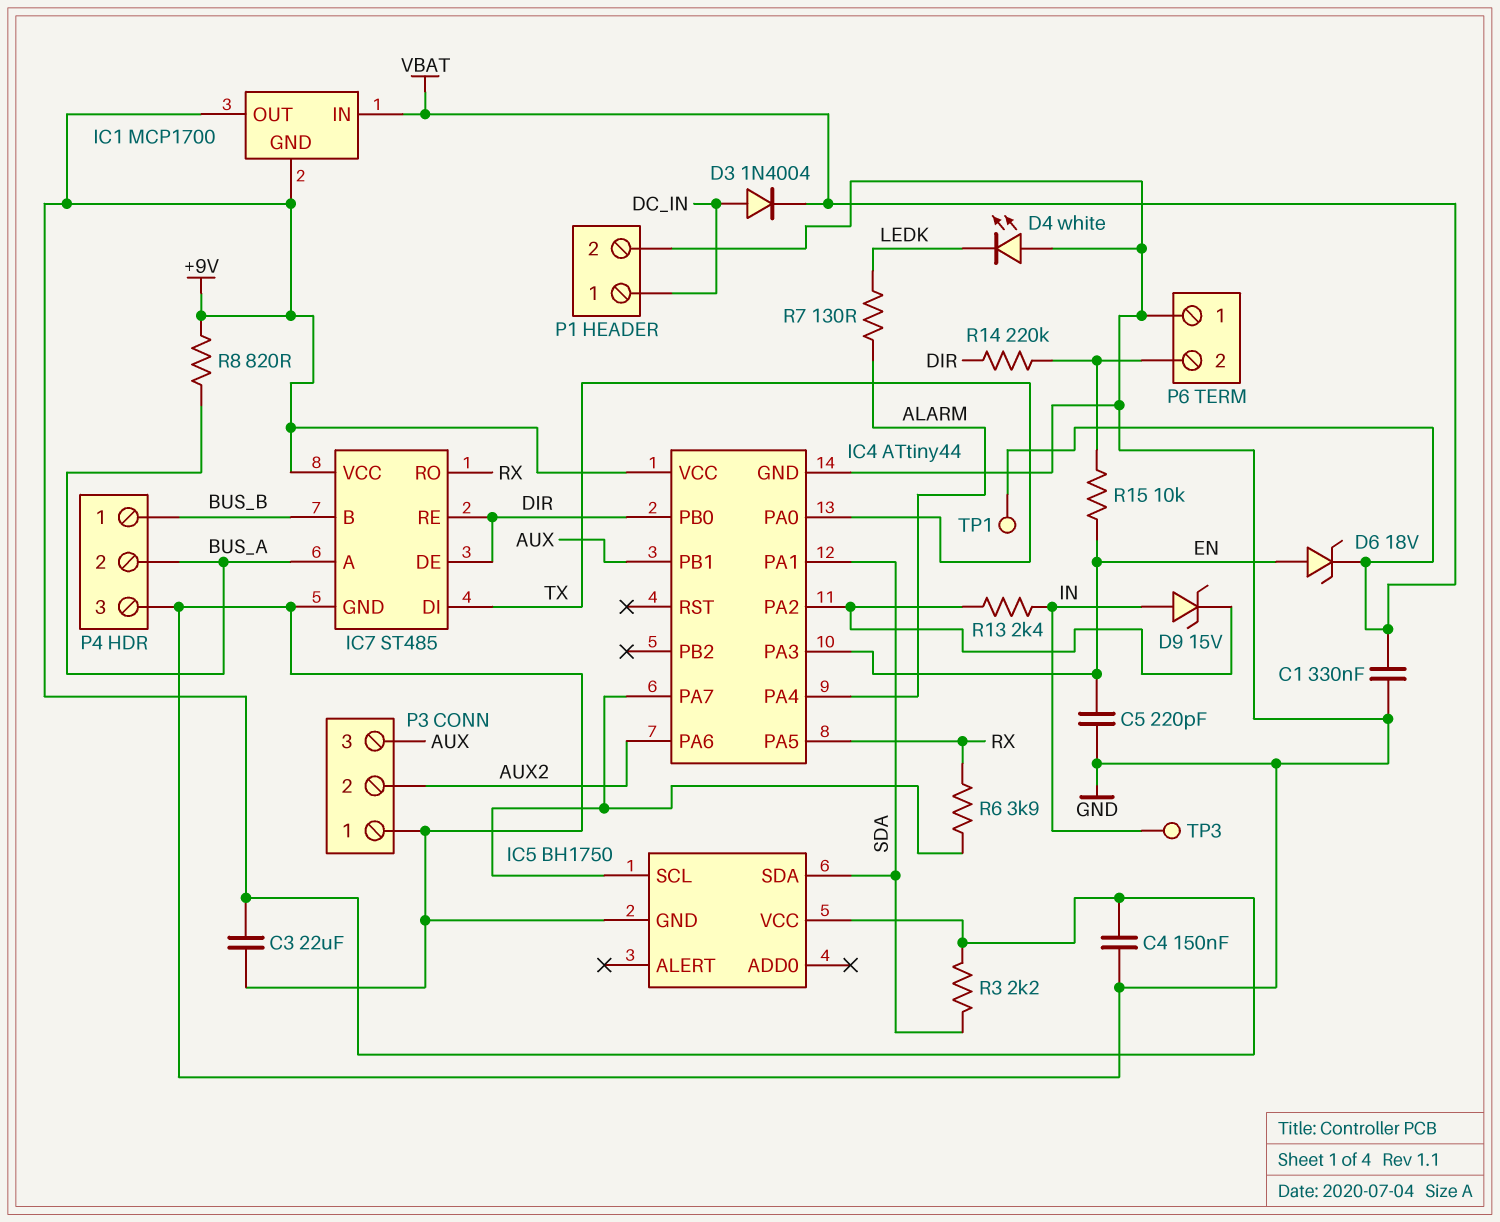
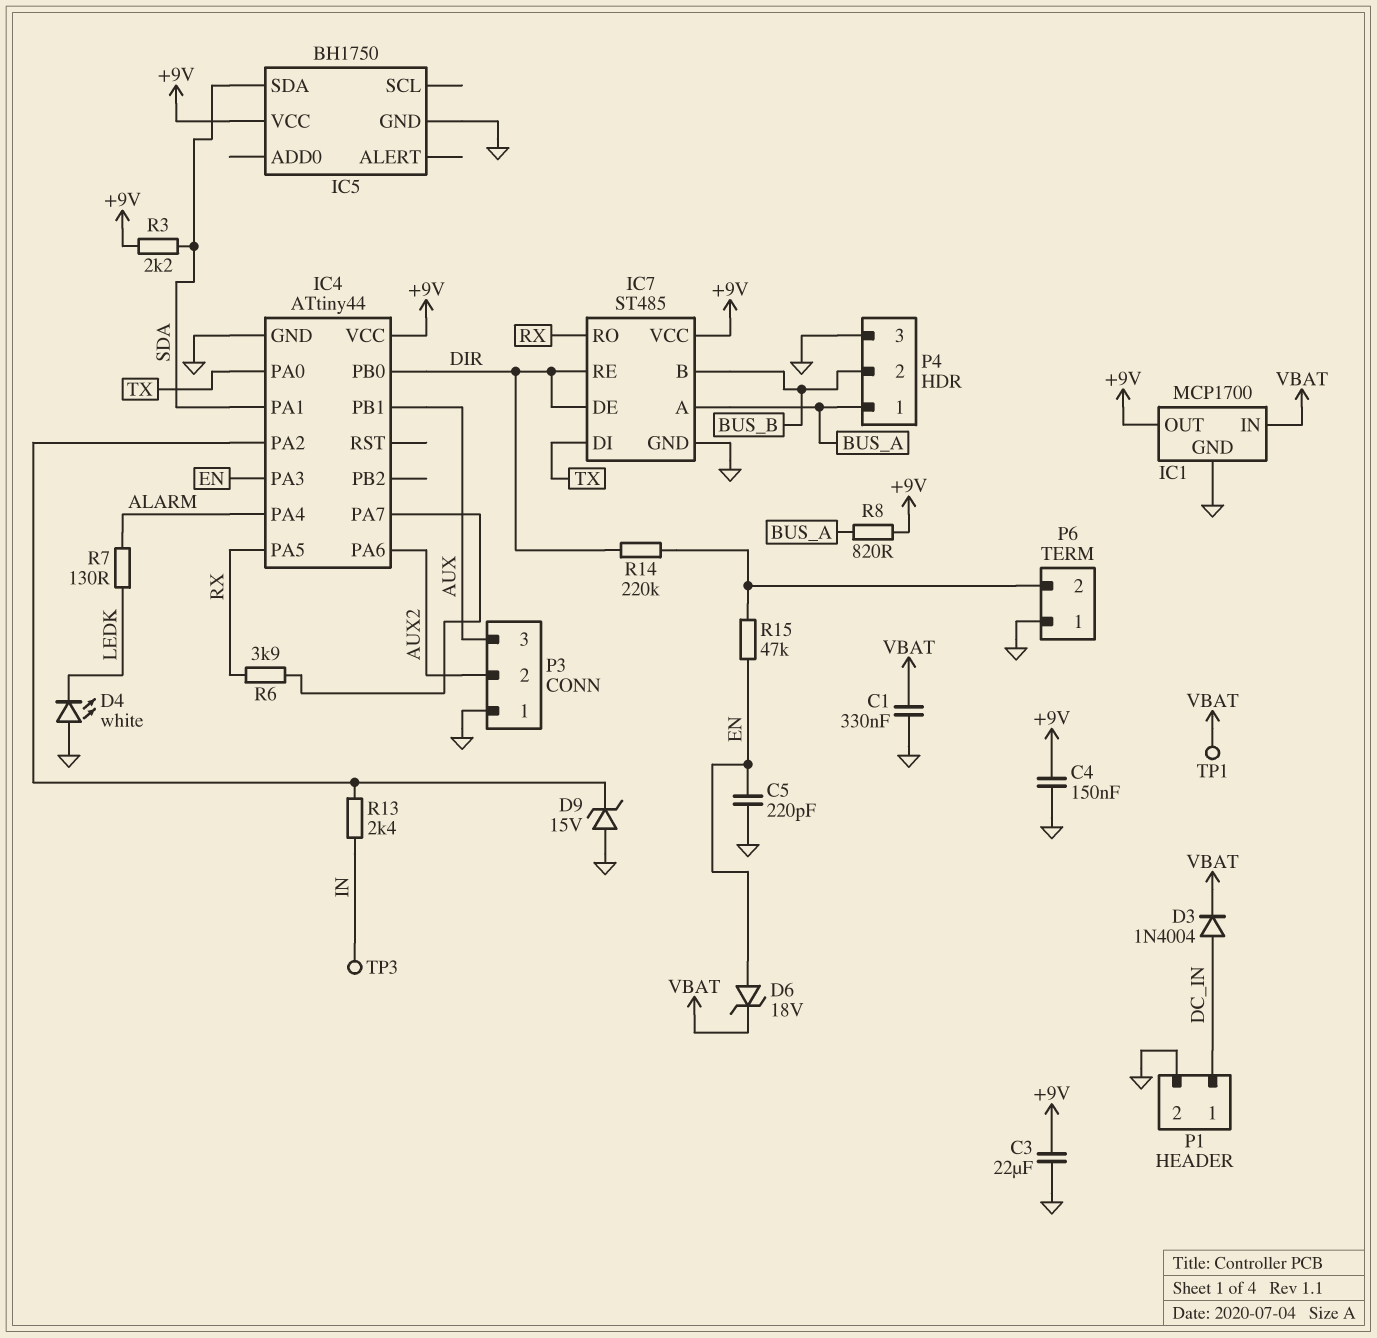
D9: zener 15V (A IN, K IC4/PA2) -> zener 15V (A GND, K IC4/PA2)
IC1 pin GND: +9V -> GND
IC5 pin SCL: IC4/PA7 -> none
P4 pin 1: BUS_B -> BUS_A
P4 pin 2: BUS_A -> BUS_B
R15: 10k (EN, P6/2) -> 47k (EN, P6/2)

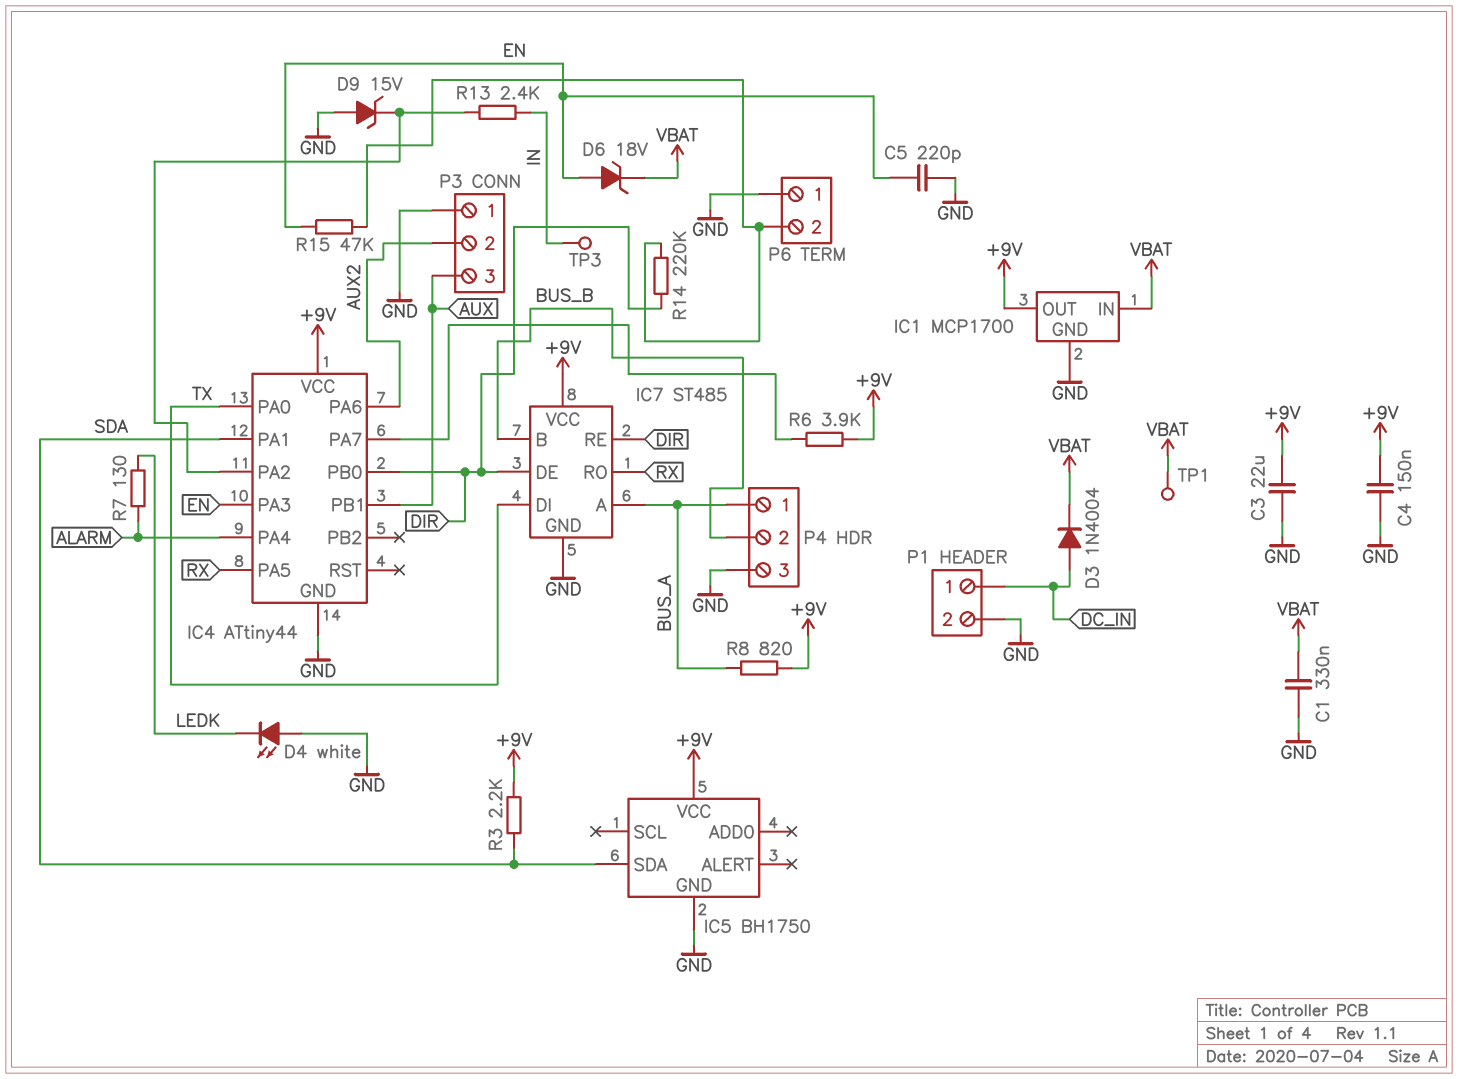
R6: 3.9k (IC4/PA7, RX) -> 3.9k (+9V, IC4/PA7)

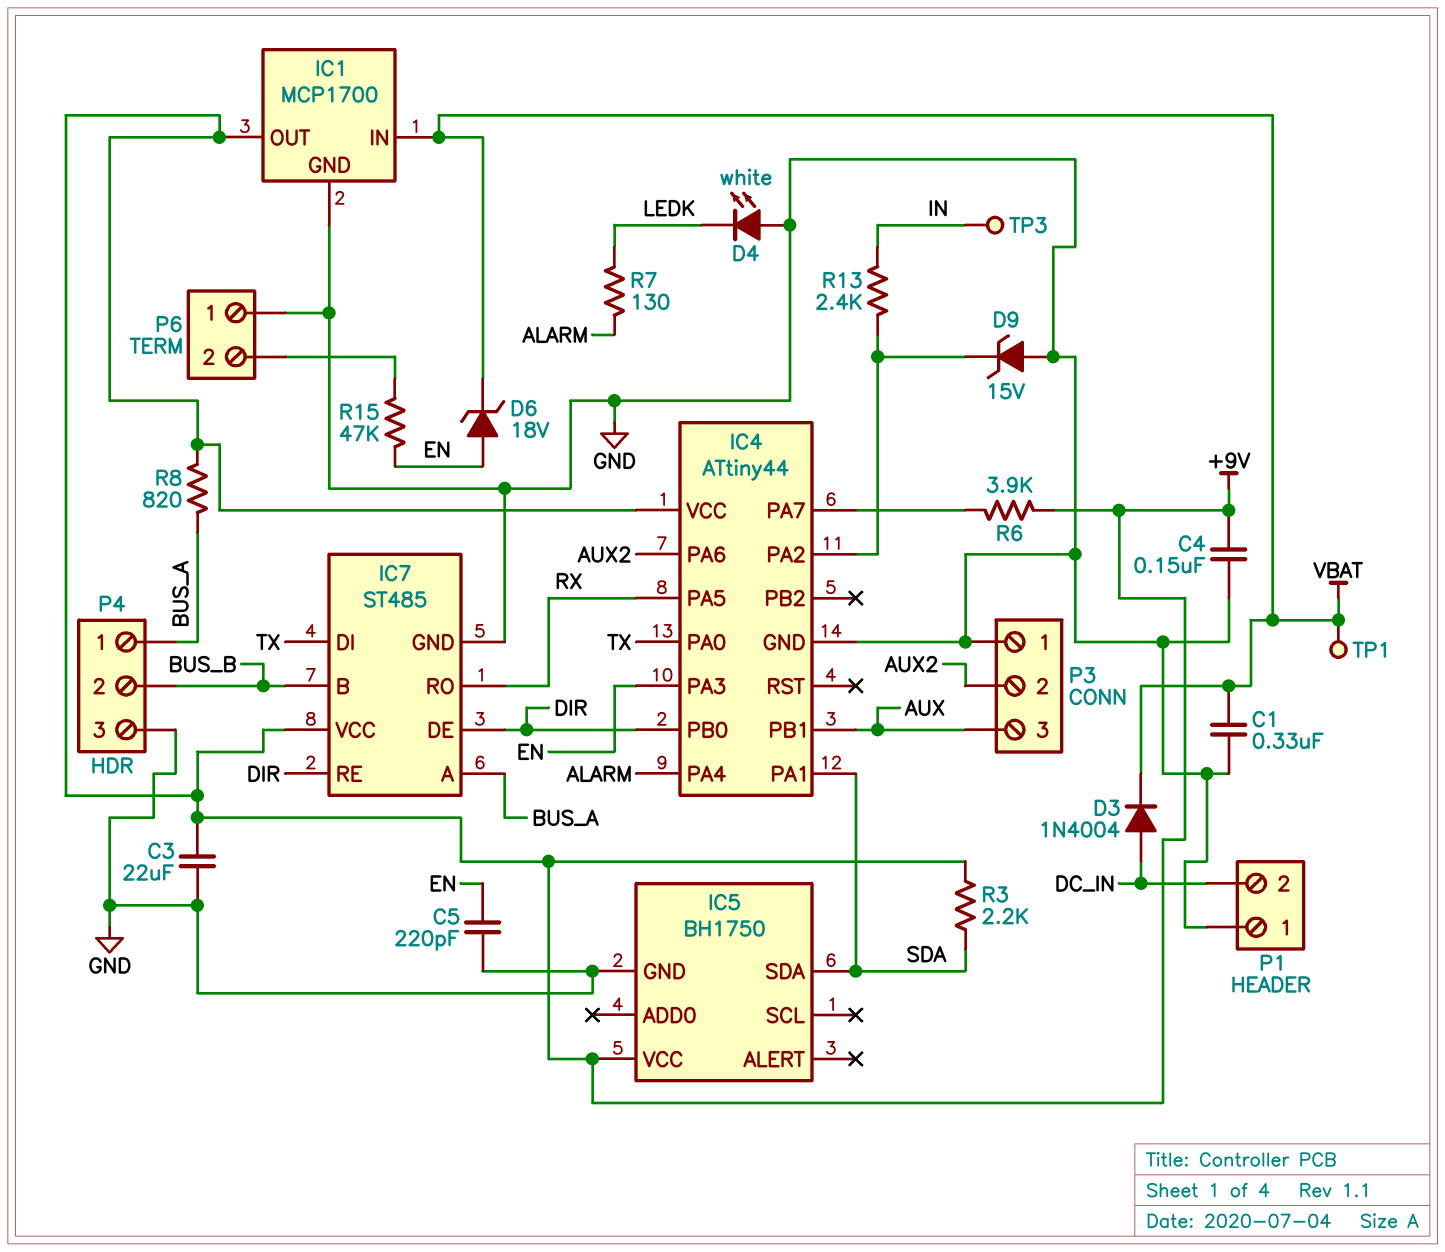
P1 pin 1: DC_IN -> GND
P1 pin 2: GND -> DC_IN
R14: 220k (DIR, P6/2) -> none

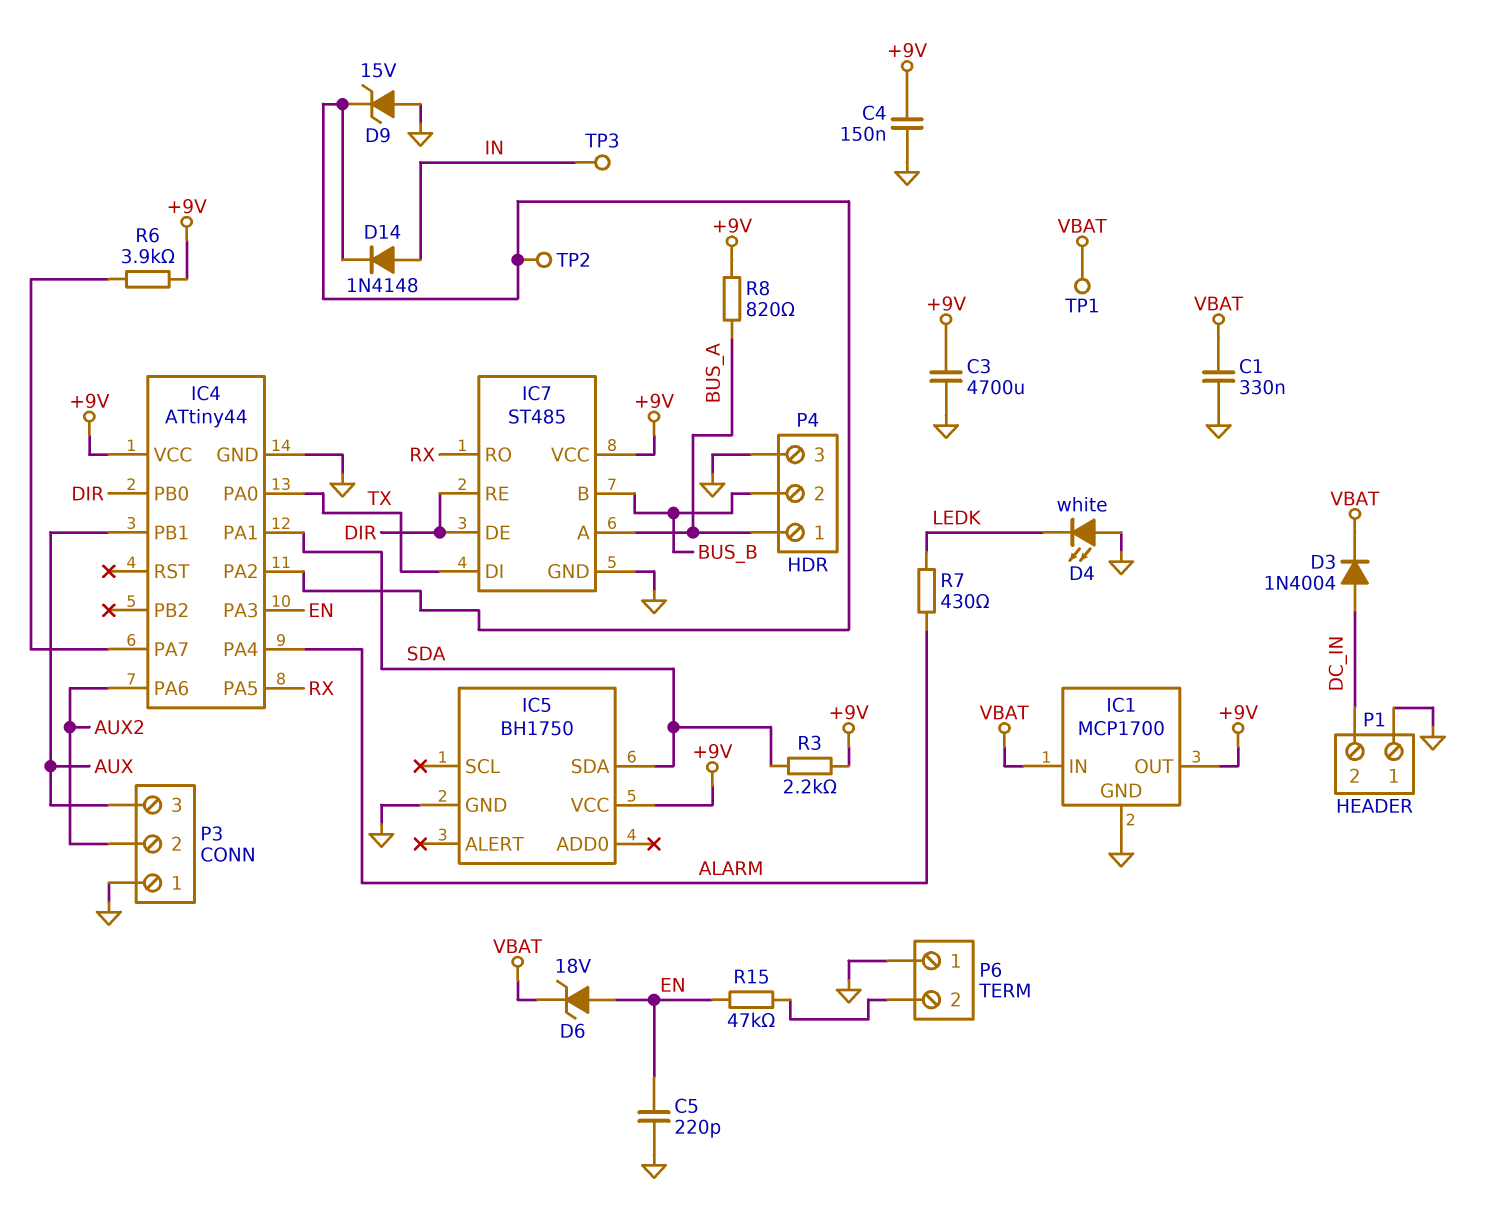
C3: 22uF (+9V, GND) -> 4700uF (+9V, GND)
D14: none -> diode 1N4148 (A IN, K IC4/PA2)
R7: 130 (ALARM, LEDK) -> 430 (ALARM, LEDK)
R13: 2.4k (IC4/PA2, IN) -> none
TP2: none -> test point (IC4/PA2)

